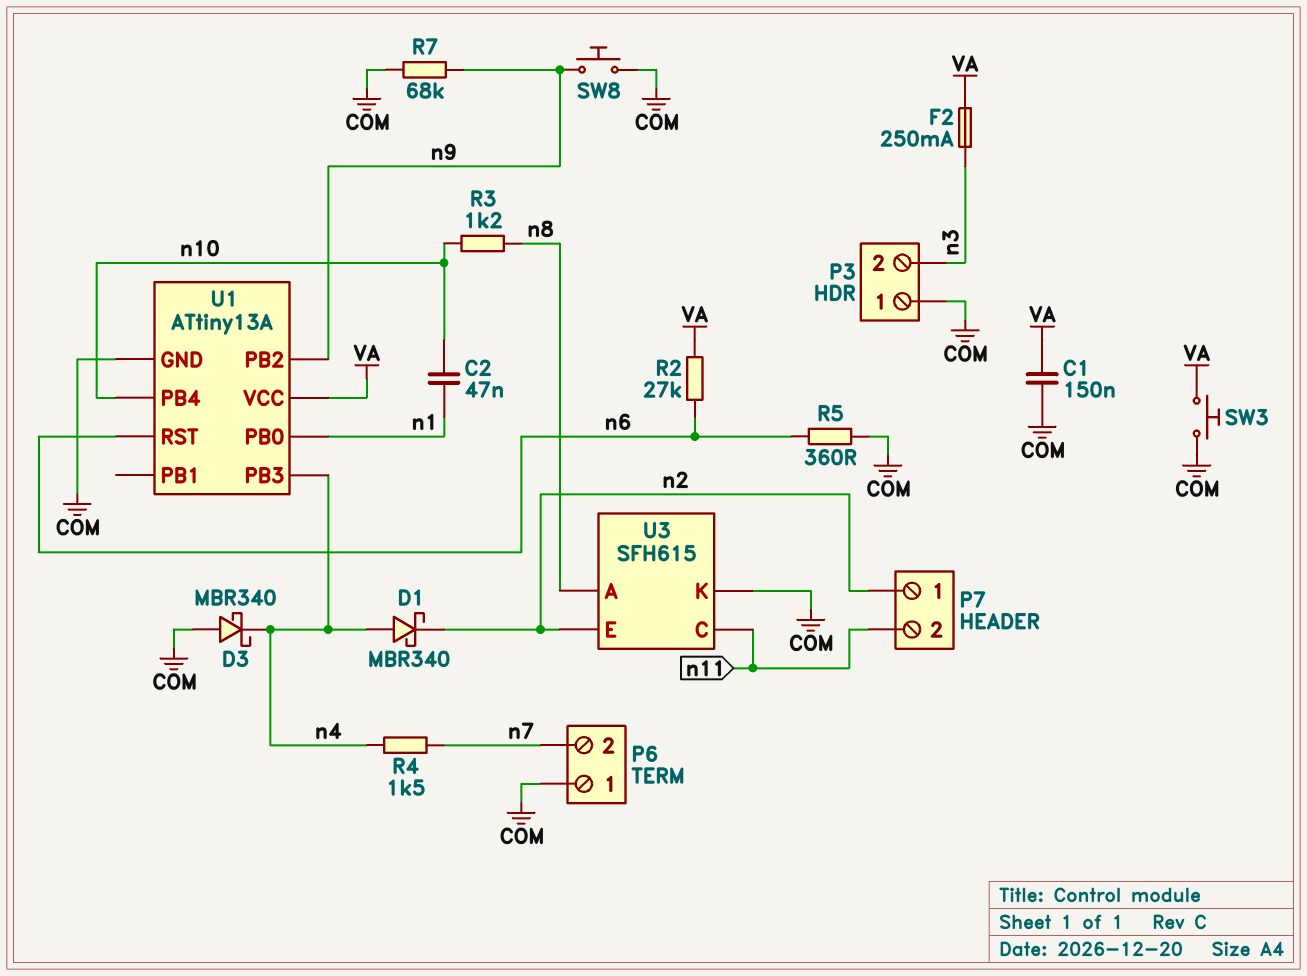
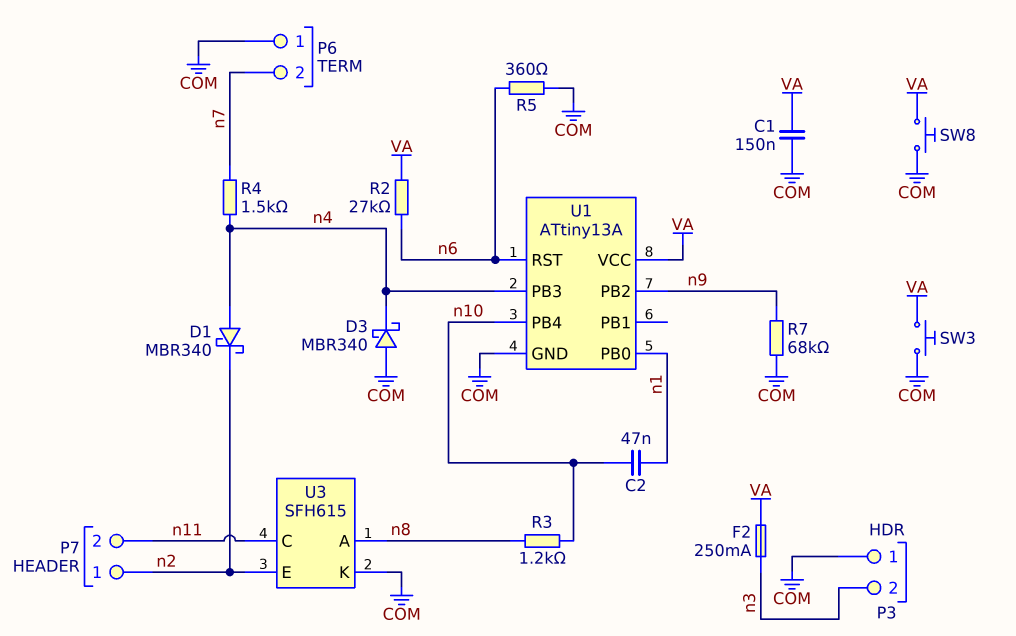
SW8: button (COM, n9) -> button (COM, VA)

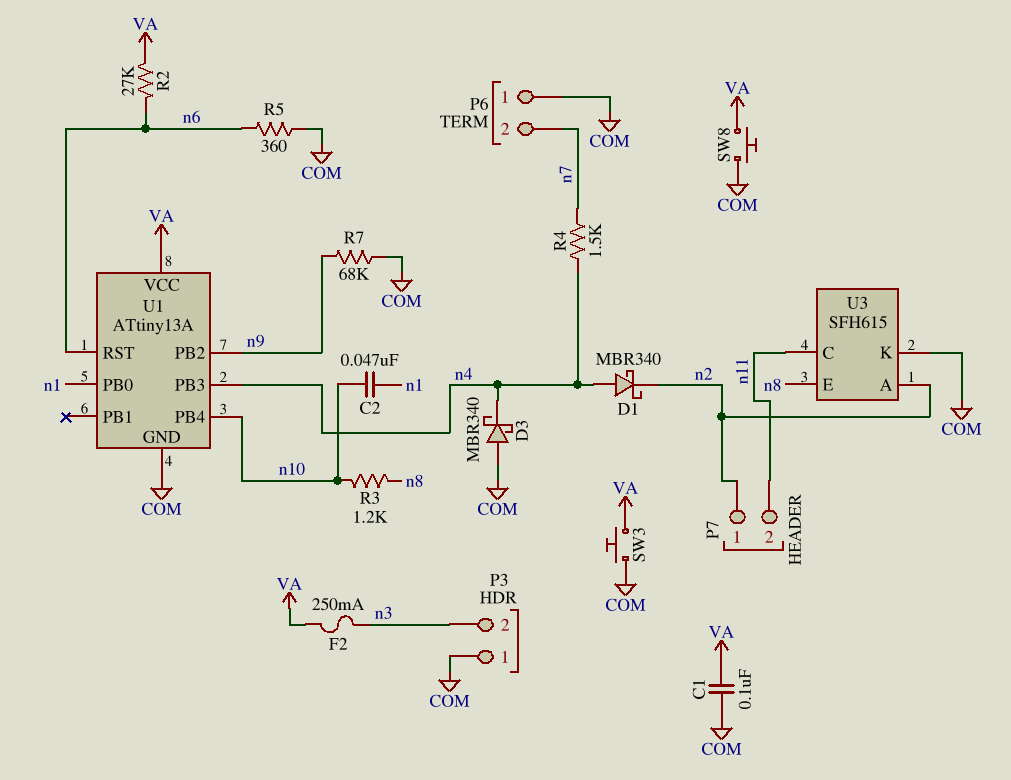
C1: 150nF (COM, VA) -> 100nF (COM, VA)
U3 pin A: n8 -> n2
U3 pin E: n2 -> n8

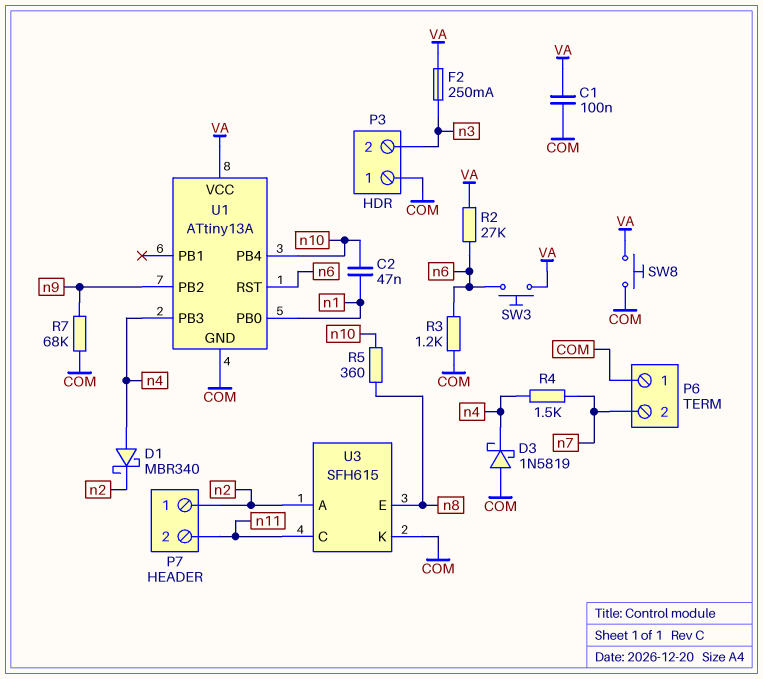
D3: schottky MBR340 (A COM, K n4) -> schottky 1N5819 (A COM, K n4)
R3: 1.2k (n8, n10) -> 1.2k (COM, n6)
R5: 360 (COM, n6) -> 360 (n8, n10)
SW3: button (COM, VA) -> button (VA, n6)

